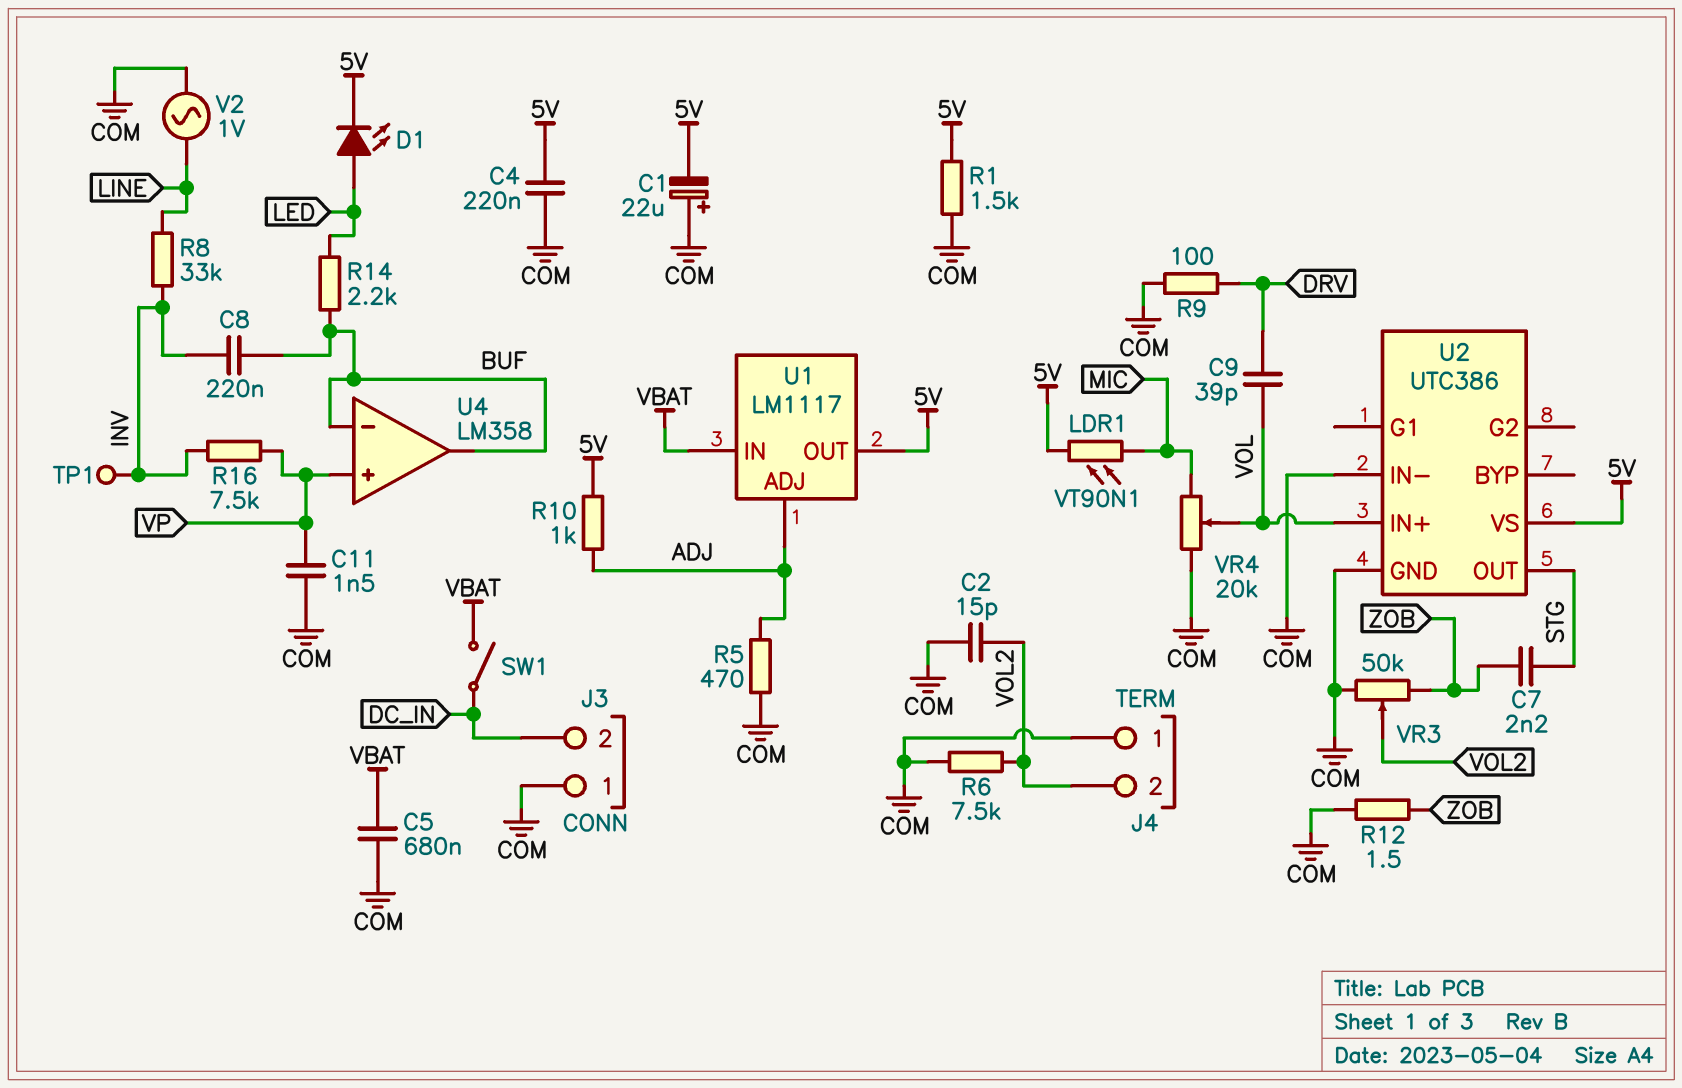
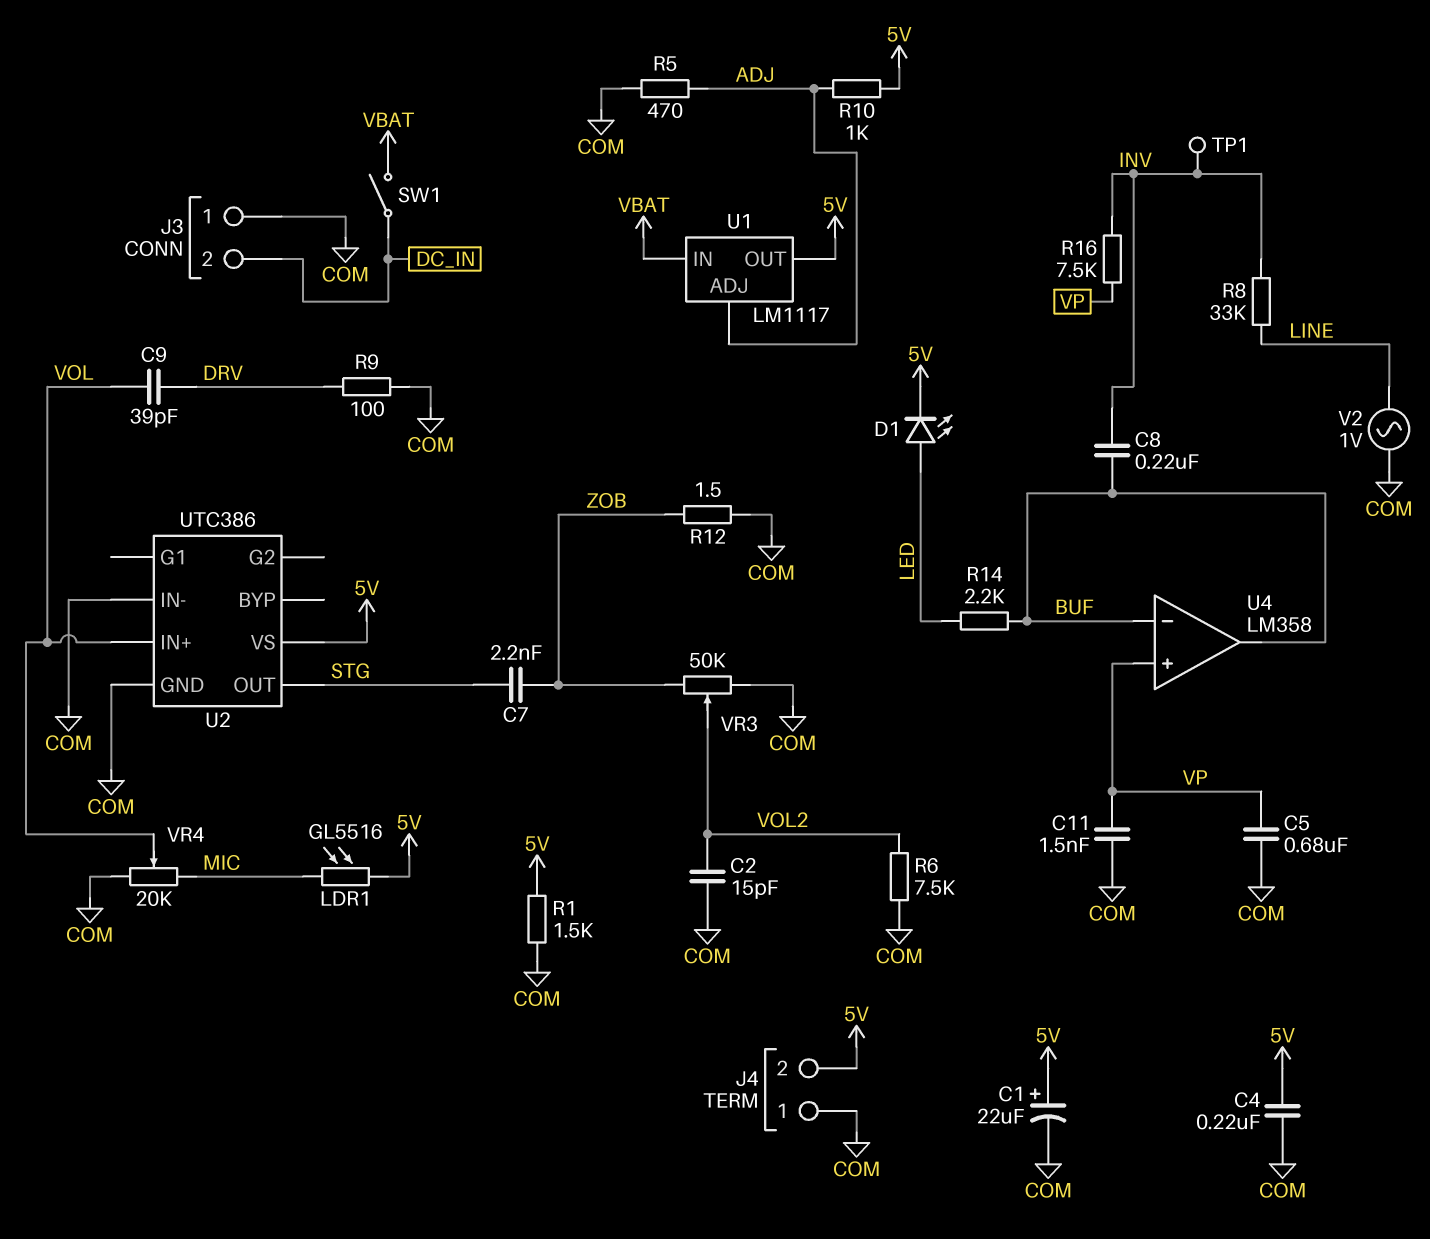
C1: 22uF (plus COM, minus 5V) -> 22uF (plus 5V, minus COM)
C5: 680nF (COM, VBAT) -> 680nF (COM, VP)
J4 pin 2: VOL2 -> 5V
LDR1: VT90N1 (5V, MIC) -> GL5516 (5V, MIC)

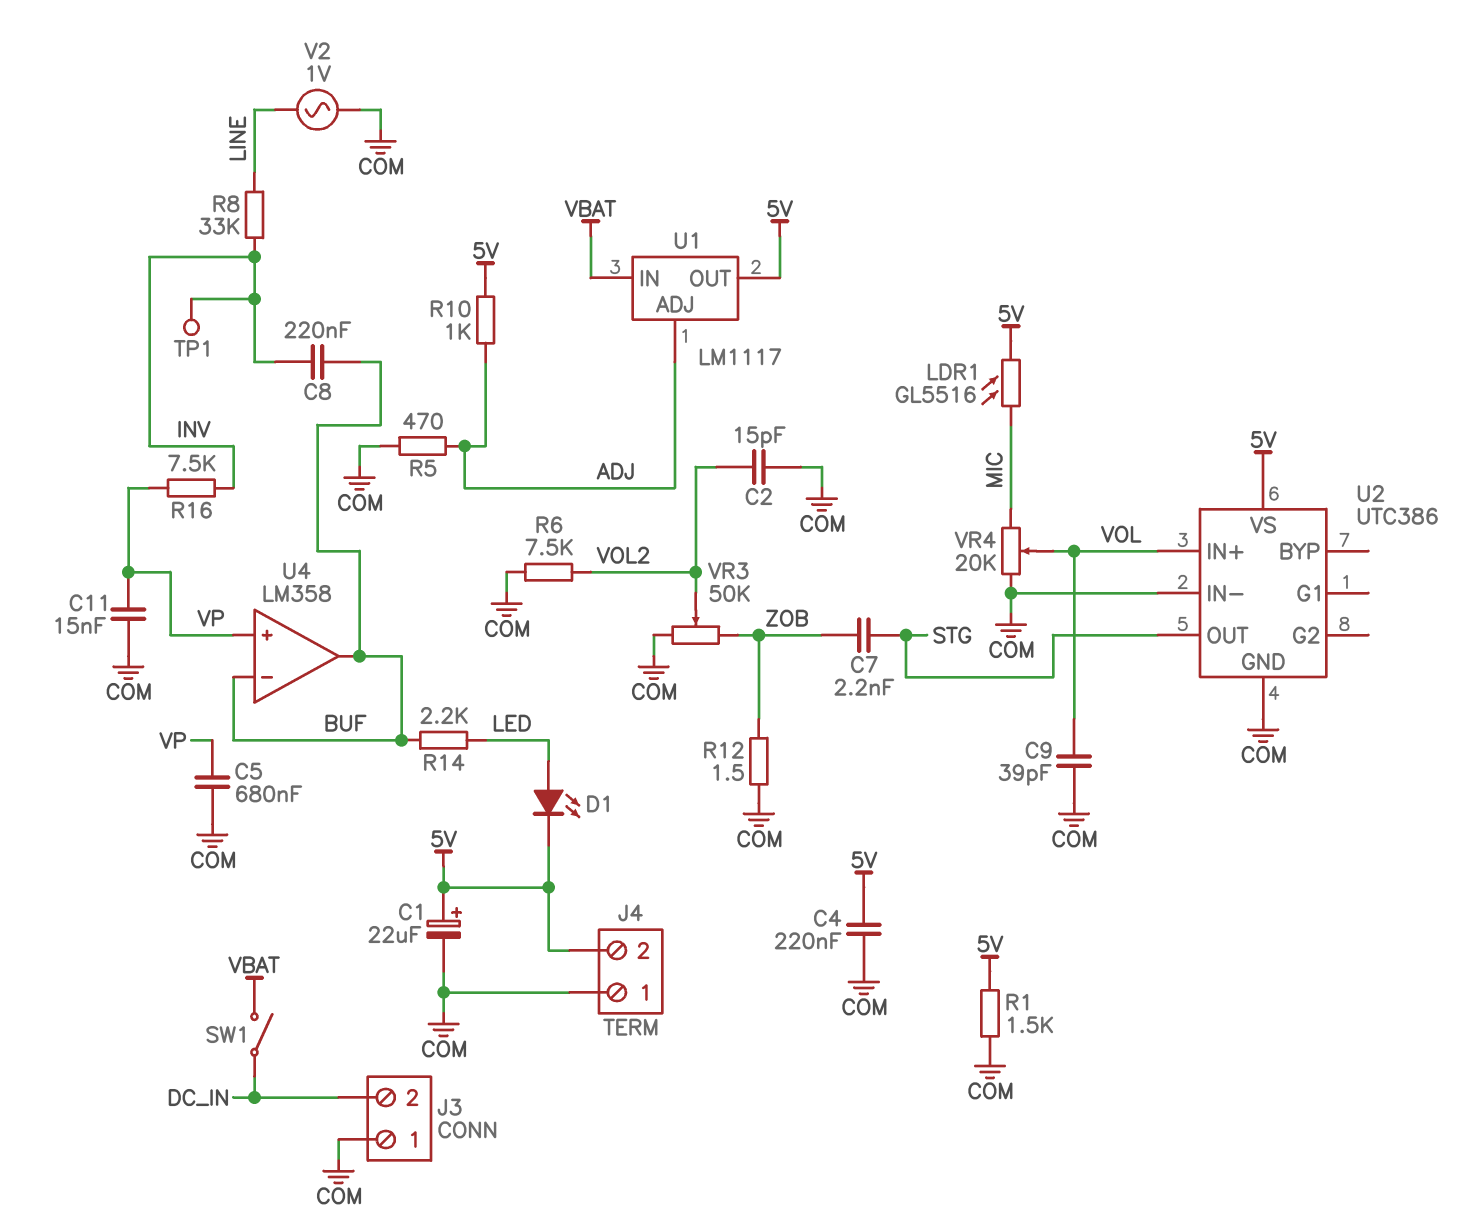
C9: 39pF (DRV, VOL) -> 39pF (COM, VOL)
C11: 1.5nF (COM, VP) -> 15nF (COM, VP)
R9: 100 (COM, DRV) -> none

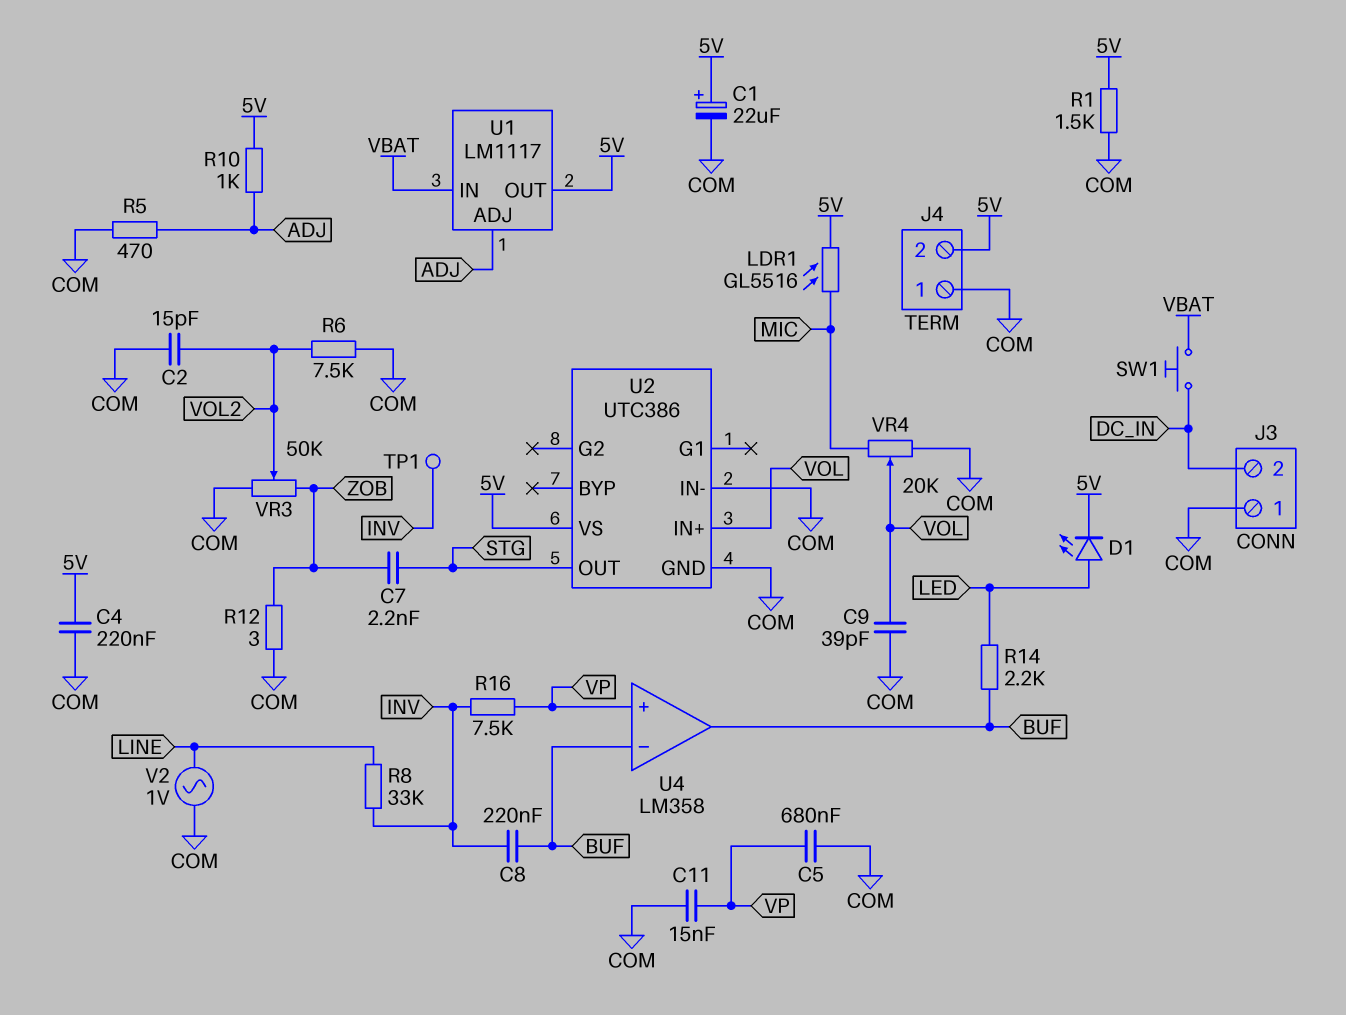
R12: 1.5 (COM, ZOB) -> 3 (COM, ZOB)
SW1: switch (DC_IN, VBAT) -> button (DC_IN, VBAT)

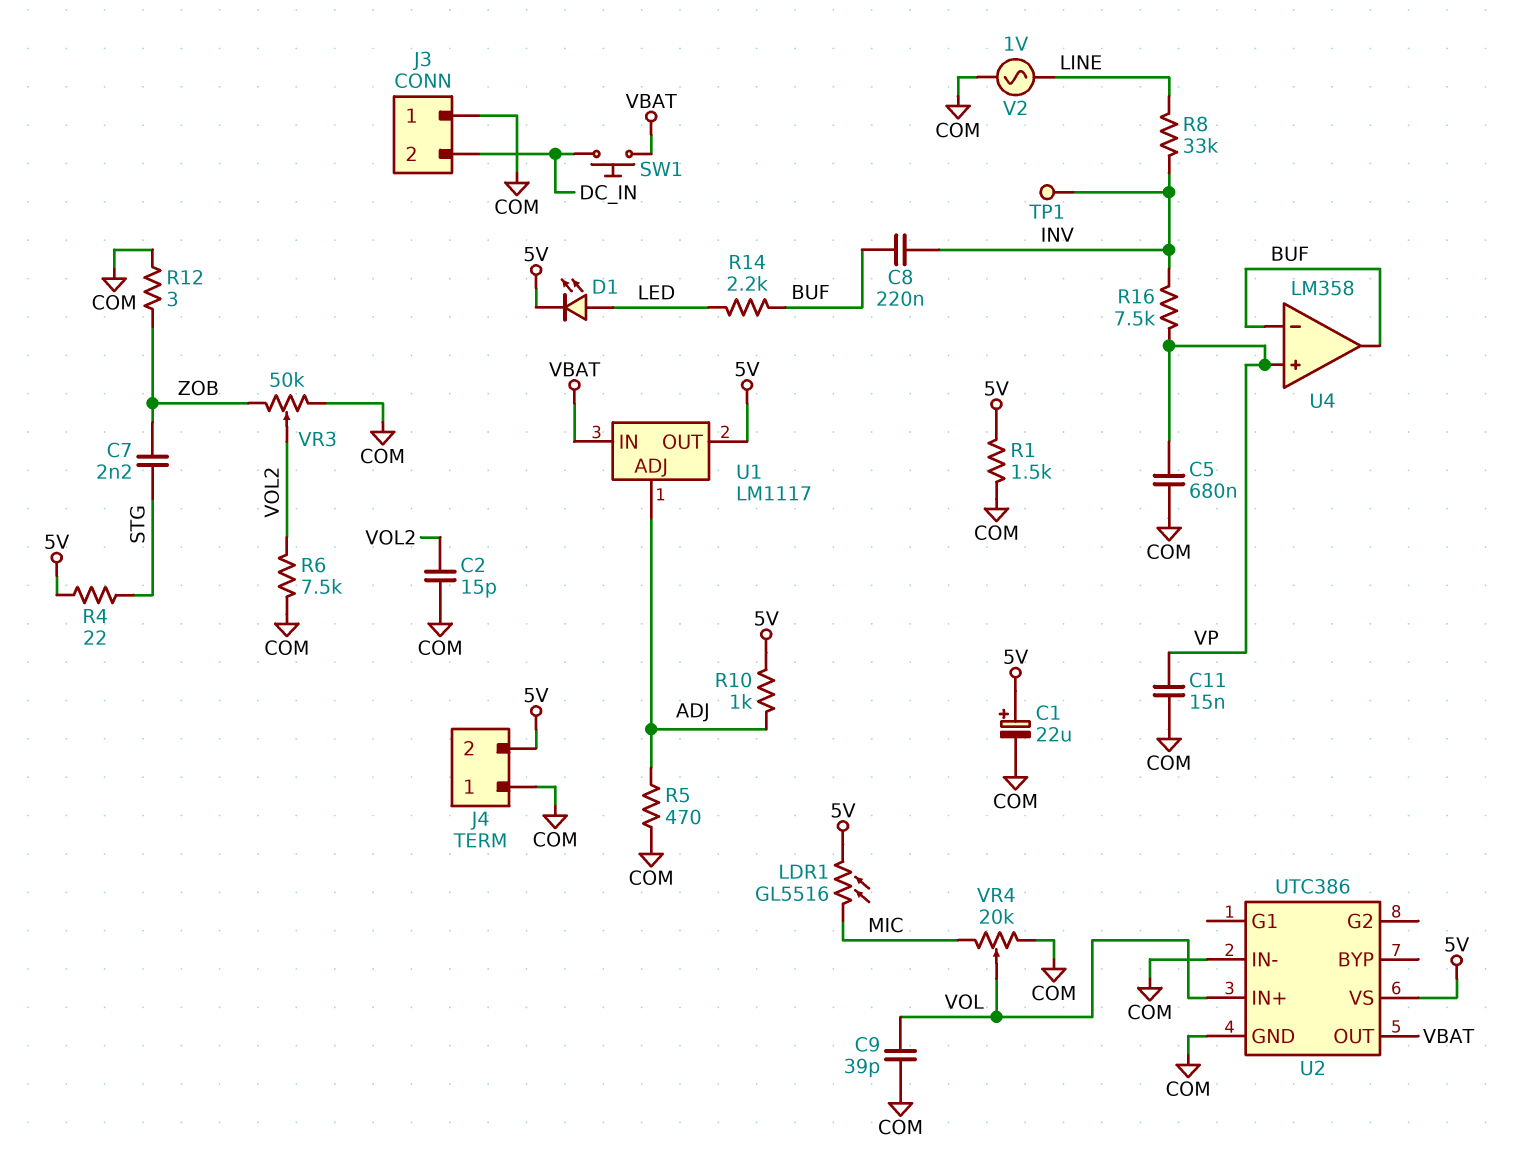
C4: 220nF (5V, COM) -> none
R4: none -> 22 (5V, STG)
U2 pin OUT: STG -> VBAT

